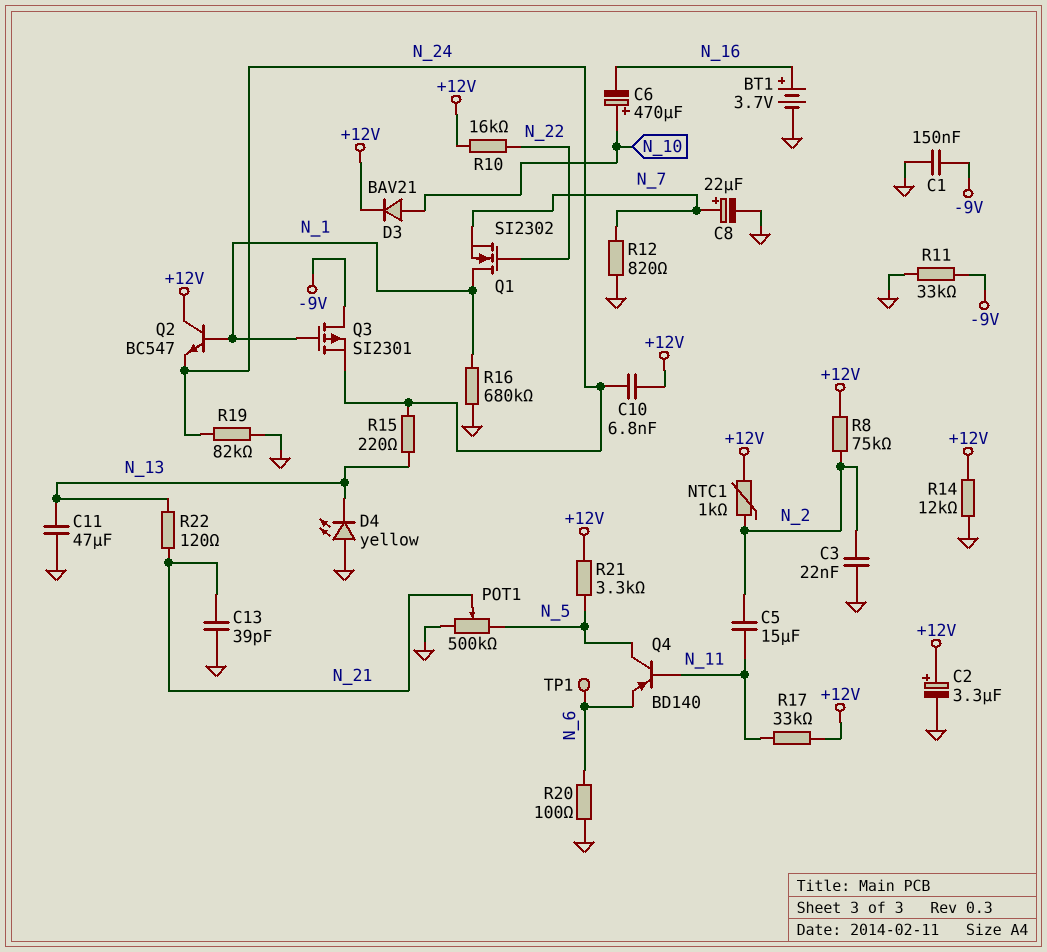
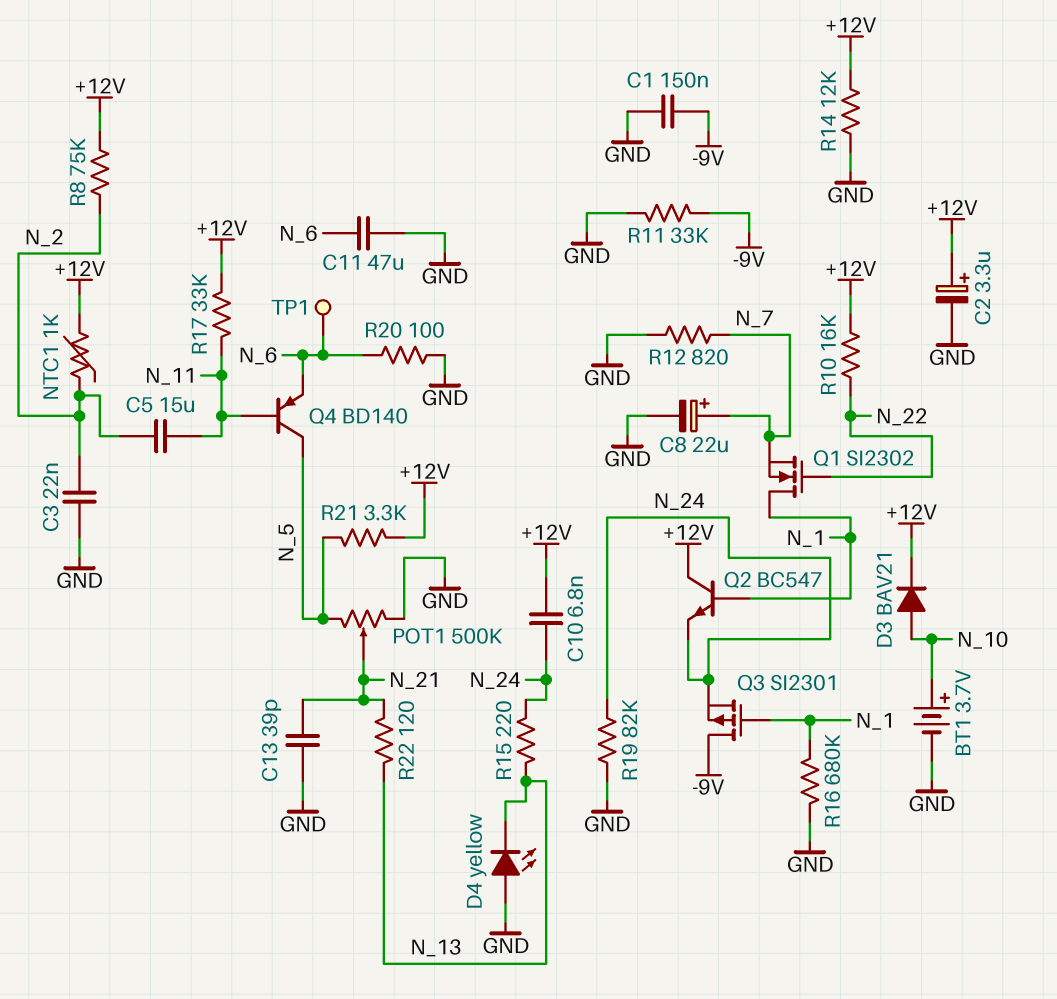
BT1: 3.7V (plus N_16, minus GND) -> 3.7V (plus N_10, minus GND)
C6: 470uF (plus N_10, minus N_16) -> none
C11: 47uF (GND, N_13) -> 47uF (GND, N_6)

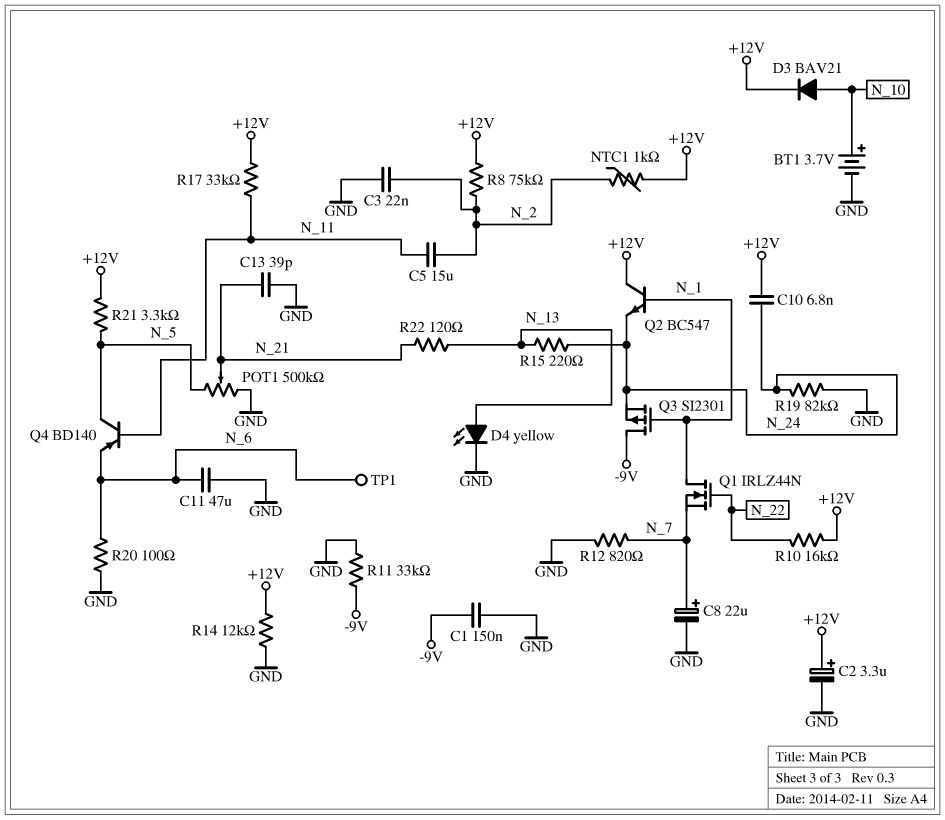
D4: LED yellow (A GND, K N_13) -> LED yellow (A N_13, K GND)
Q1: NMOS SI2302 (G N_22, D N_1, S N_7) -> NMOS IRLZ44N (G N_22, D N_1, S N_7)
R16: 680k (GND, N_1) -> none

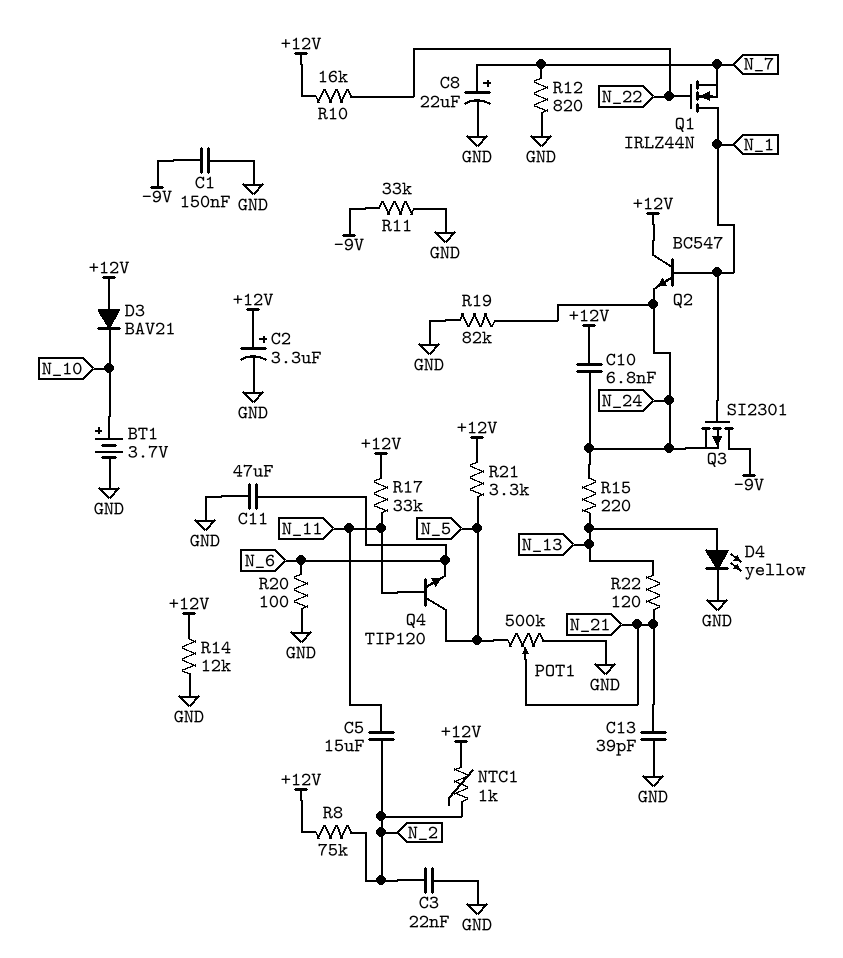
D3: diode BAV21 (A N_10, K +12V) -> diode BAV21 (A +12V, K N_10)
Q4: PNP BD140 (B N_11, C N_5, E N_6) -> NPN TIP120 (B N_11, C N_5, E N_6)
TP1: test point (N_6) -> none

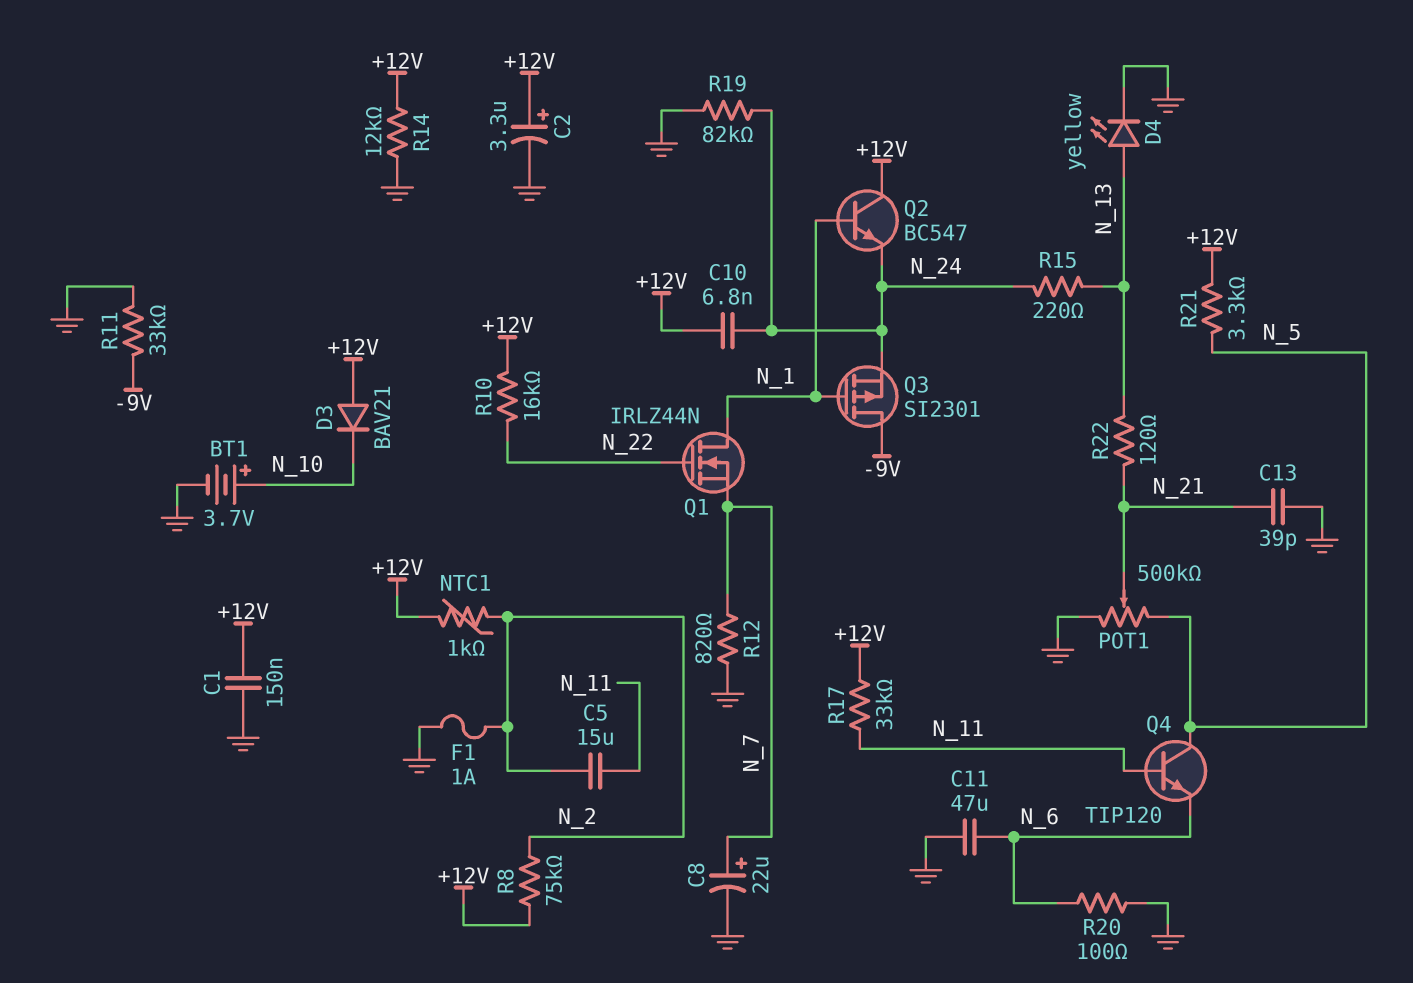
C1: 150nF (-9V, GND) -> 150nF (+12V, GND)
C3: 22nF (GND, N_2) -> none
F1: none -> 1A (GND, N_2)

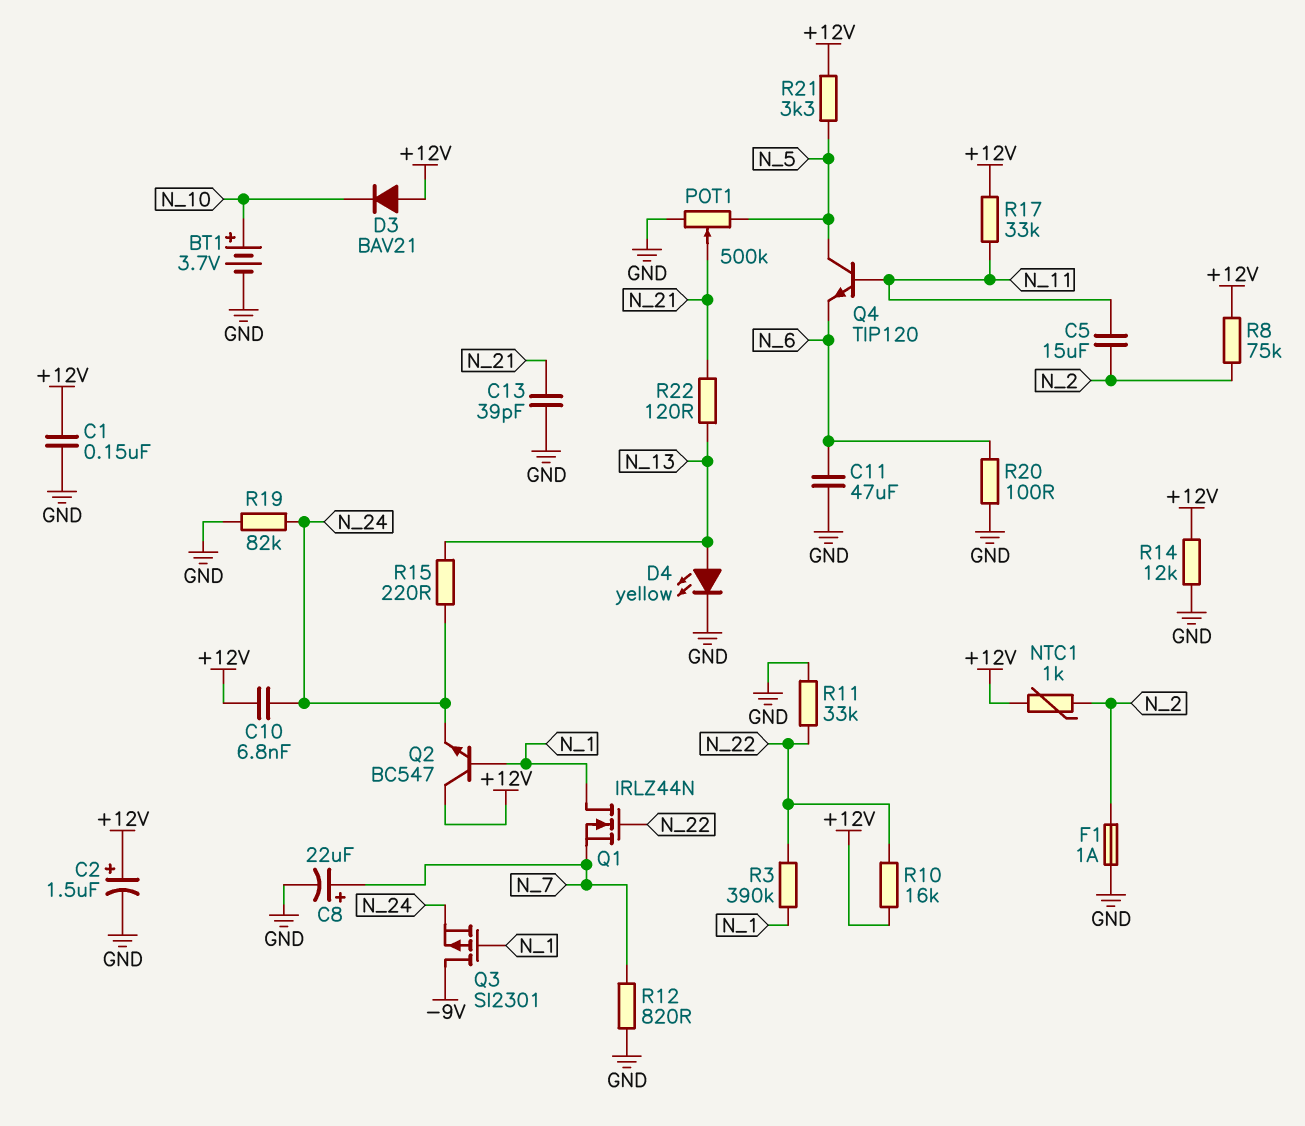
C2: 3.3uF (plus +12V, minus GND) -> 1.5uF (plus +12V, minus GND)
R3: none -> 390k (N_1, N_22)
R11: 33k (-9V, GND) -> 33k (GND, N_22)

